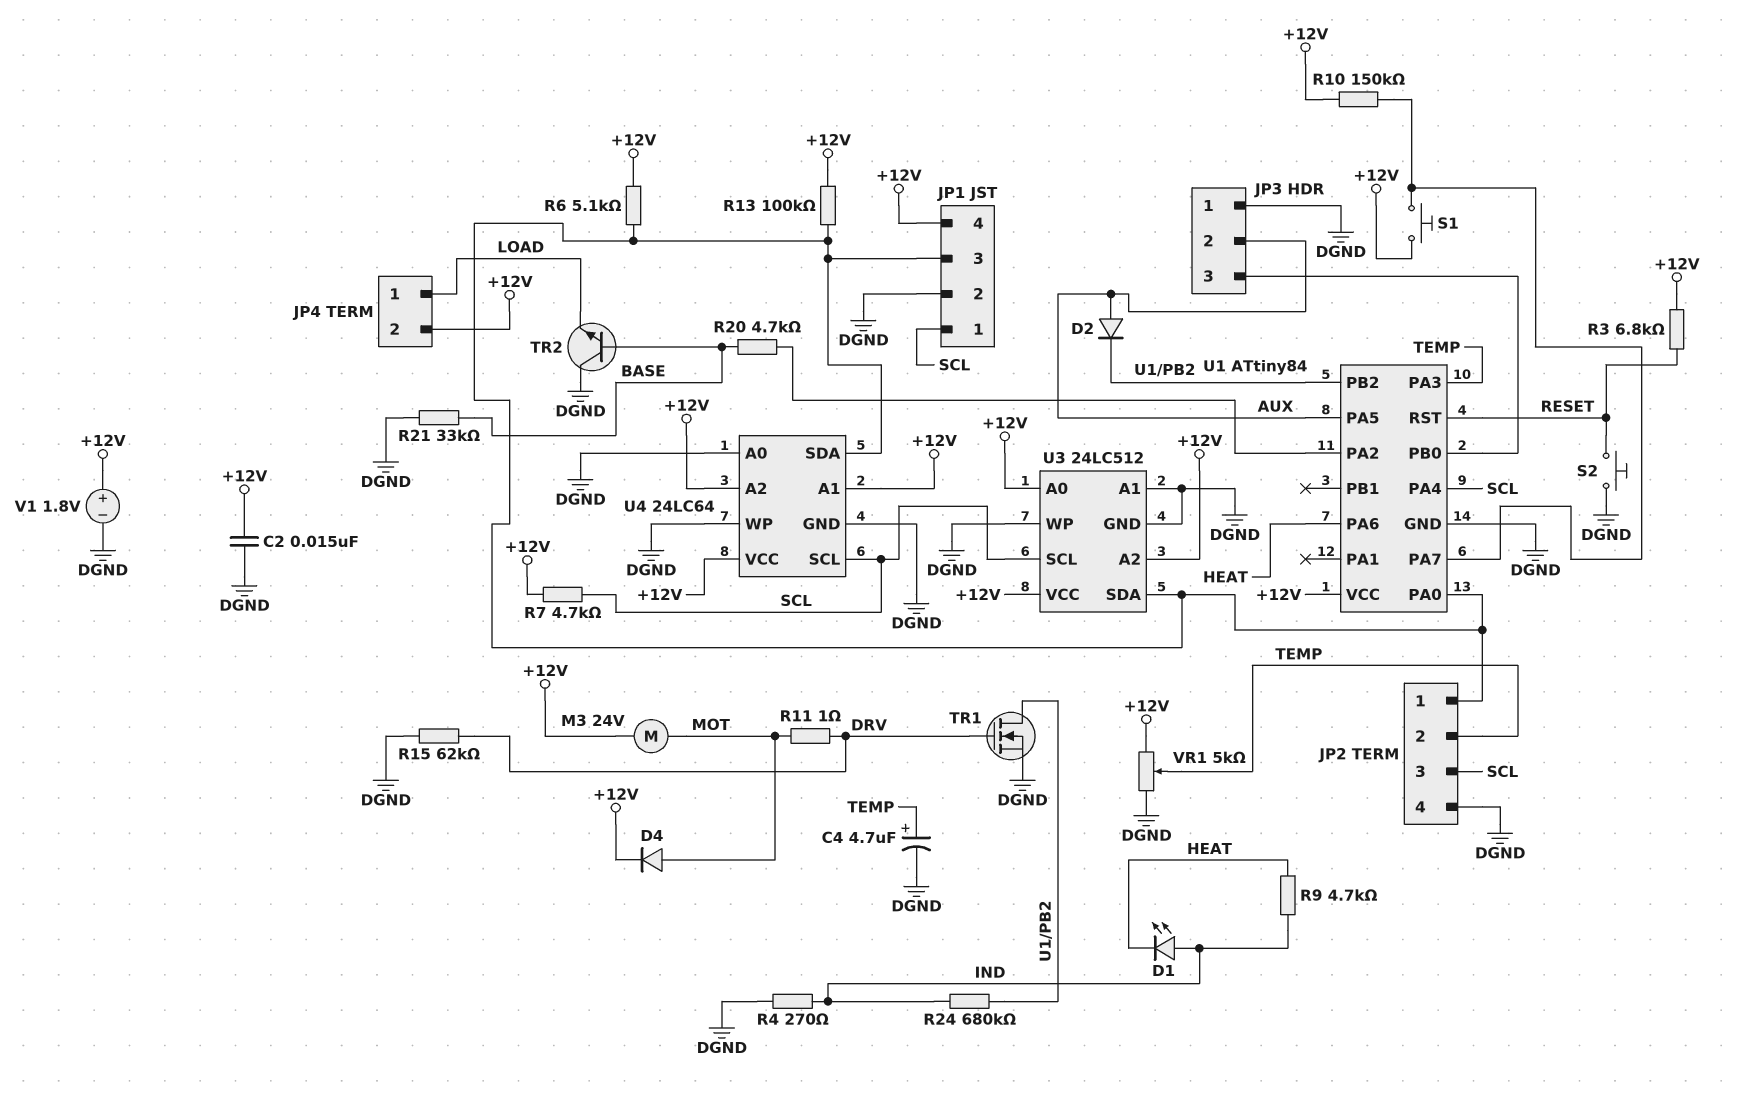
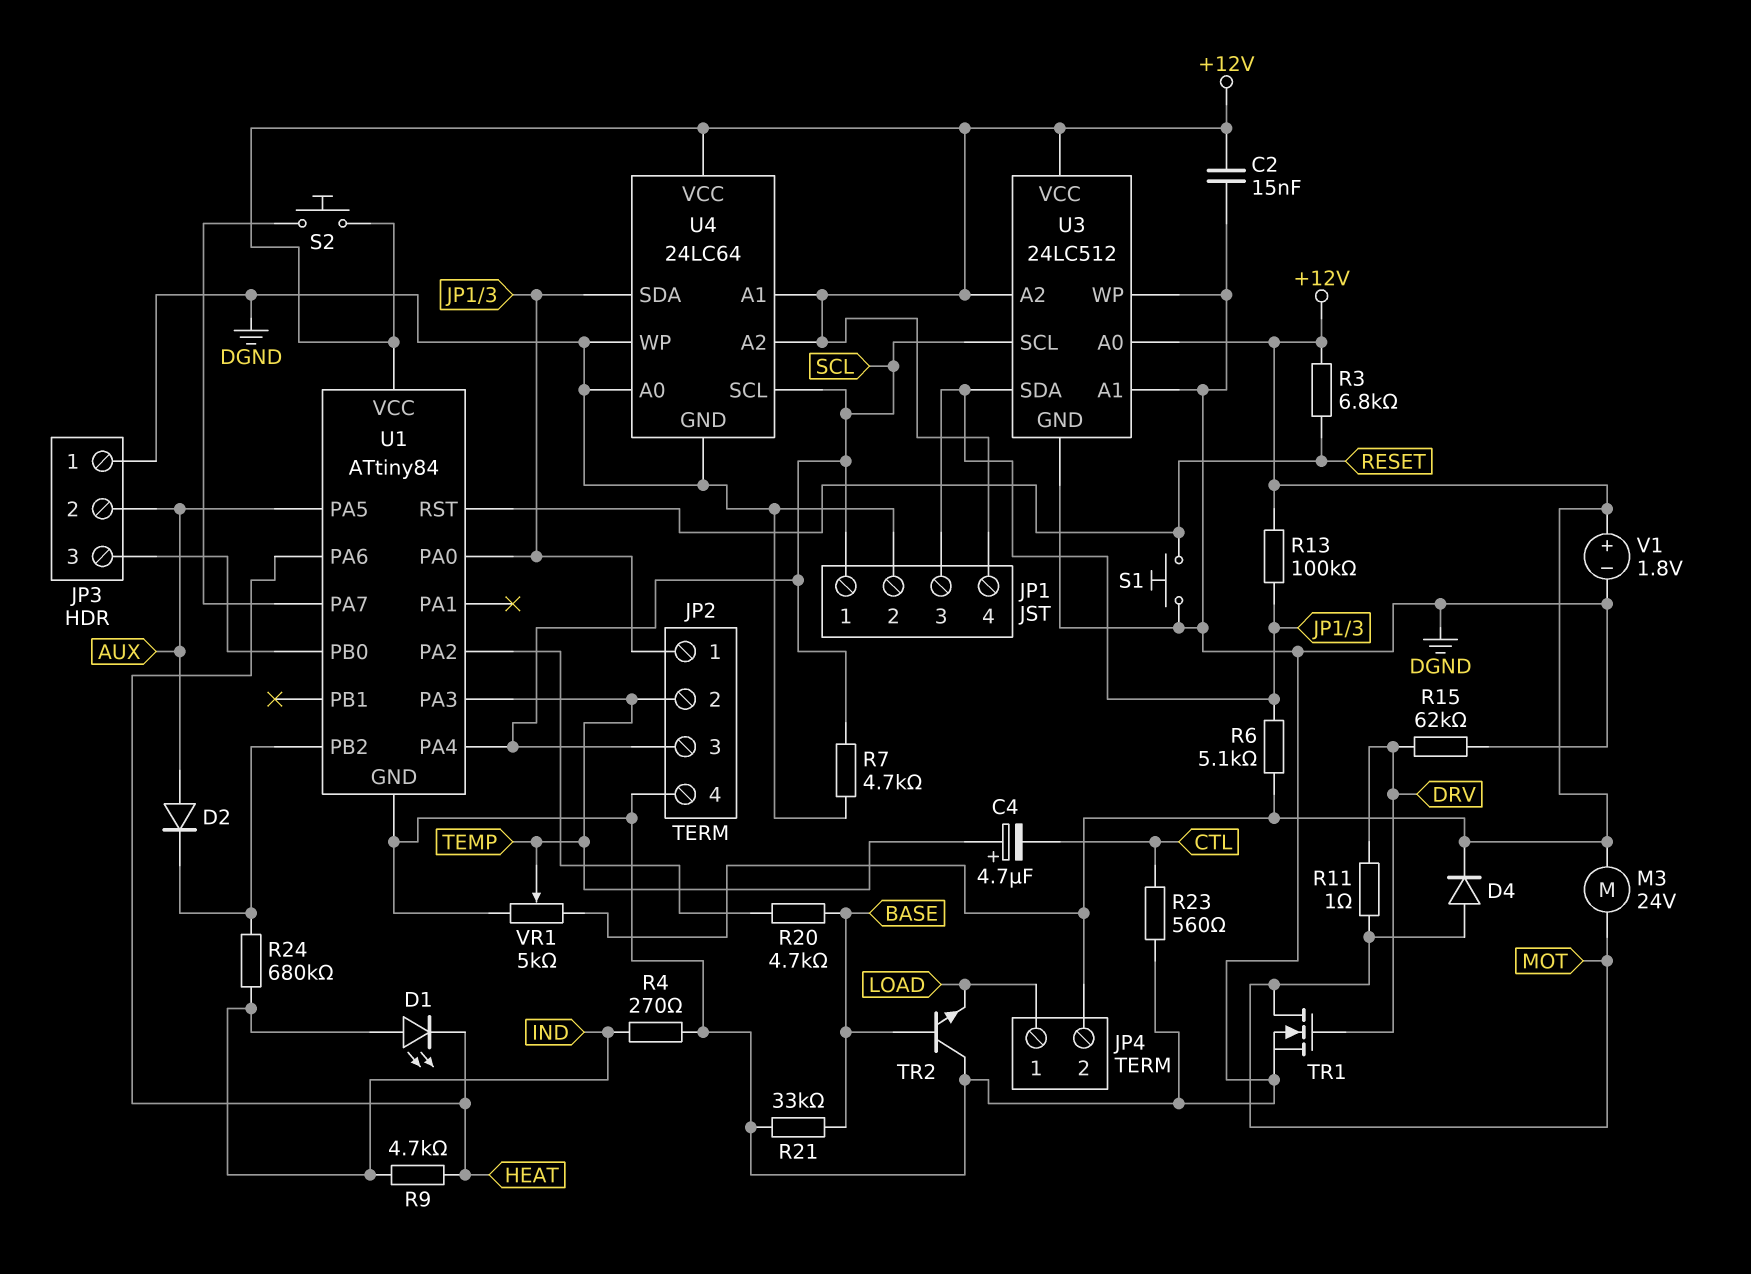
C4: 4.7uF (plus TEMP, minus DGND) -> 4.7uF (plus TEMP, minus CTL)
R7: 4.7k (+12V, SCL) -> 4.7k (DGND, SCL)
R10: 150k (+12V, U1/PA7) -> none
R23: none -> 560 (CTL, DGND)
S1: button (+12V, U1/PA7) -> button (DGND, RESET)
S2: button (DGND, RESET) -> button (+12V, U1/PA7)
TR1: NMOS (G DRV, D U1/PB2, S DGND) -> NMOS (G DRV, D MOT, S DGND)

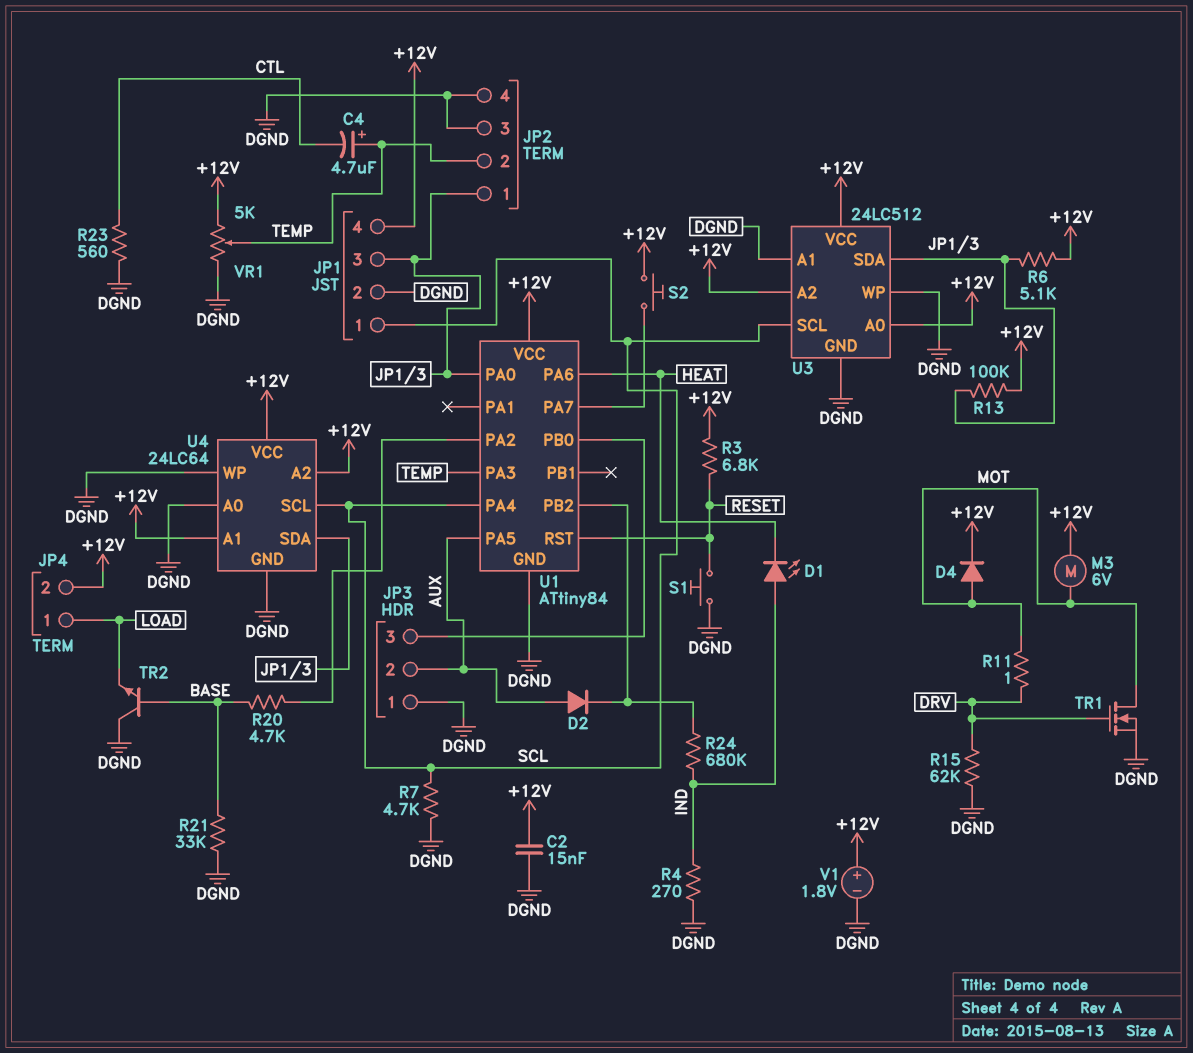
JP2 pin 3: SCL -> DGND
M3: motor 24V (+12V, MOT) -> motor 6V (+12V, MOT)
R9: 4.7k (HEAT, IND) -> none

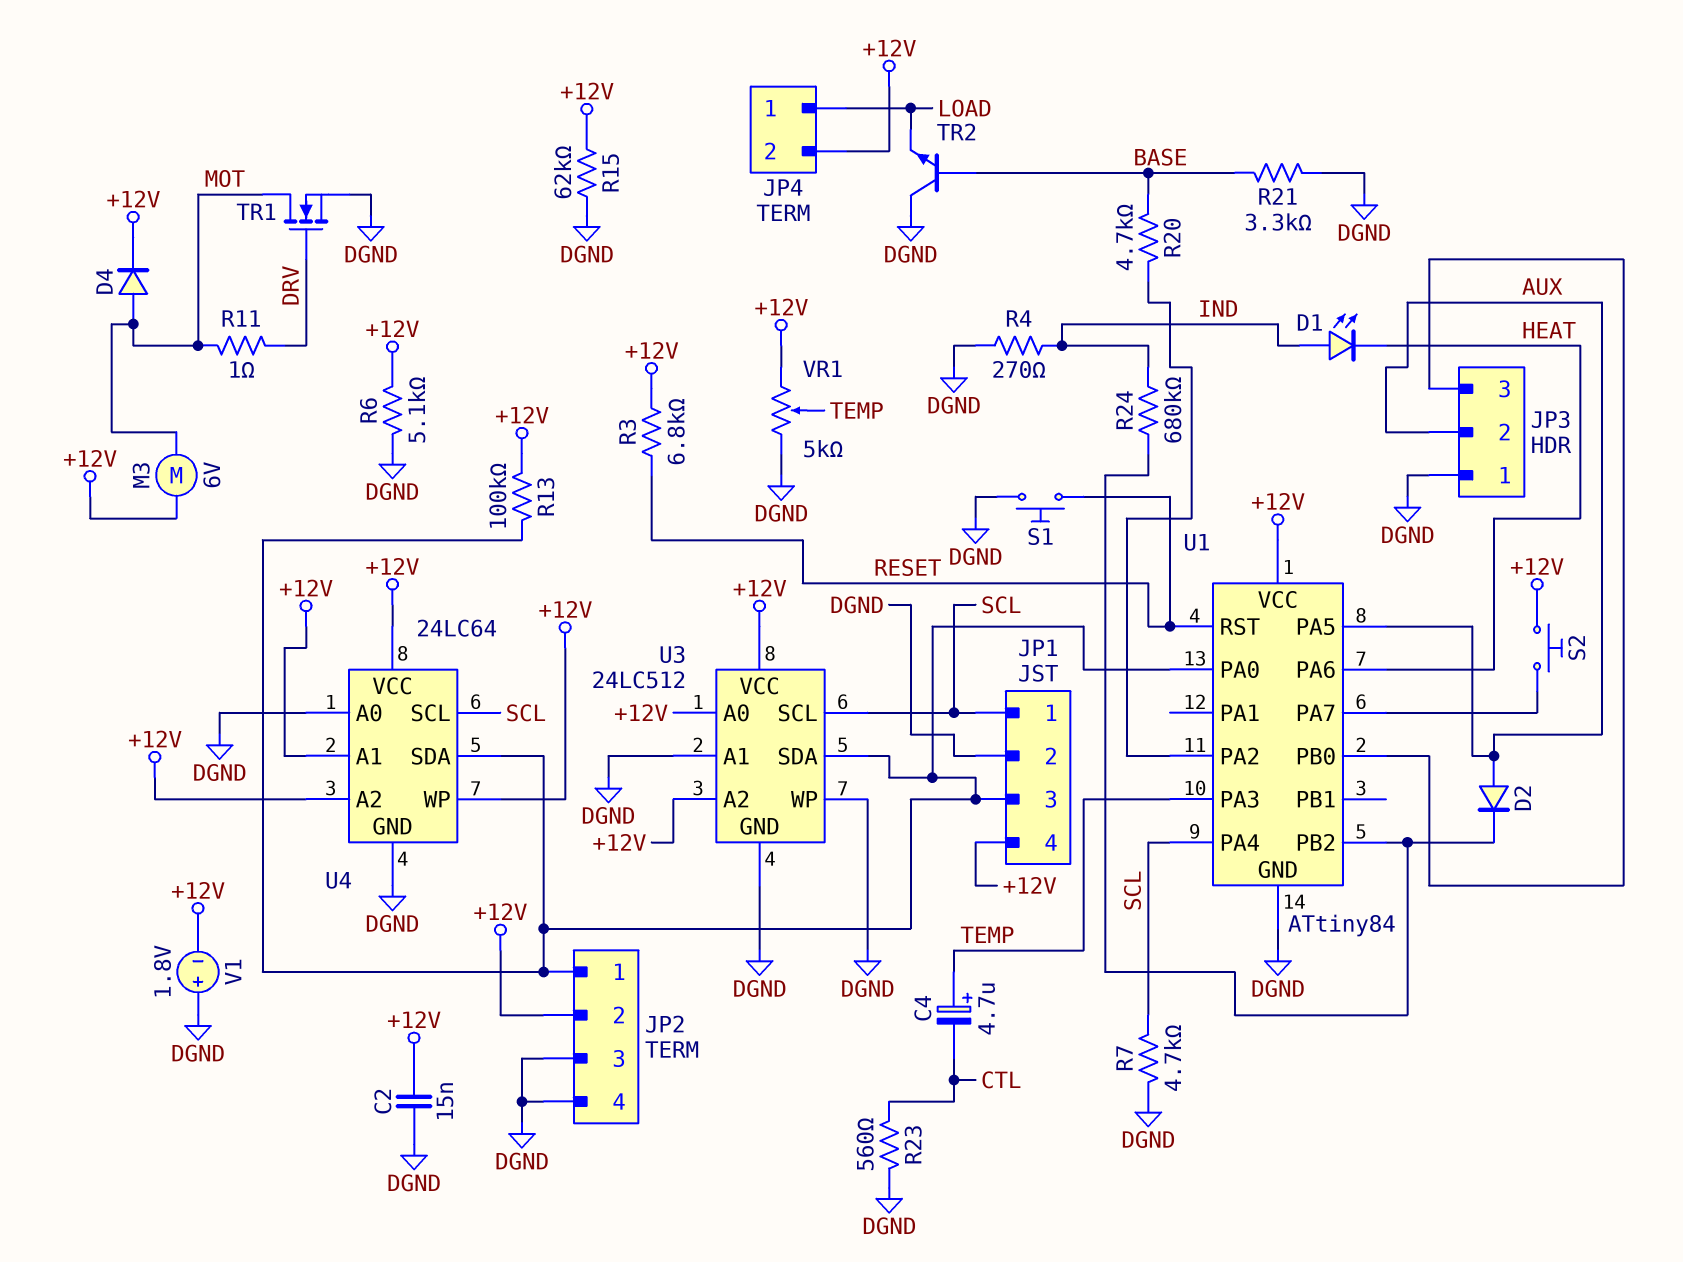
JP2 pin 2: TEMP -> +12V
R6: 5.1k (+12V, JP1/3) -> 5.1k (+12V, DGND)
R15: 62k (DGND, DRV) -> 62k (+12V, DGND)
R21: 33k (BASE, DGND) -> 3.3k (BASE, DGND)
U4 pin WP: DGND -> +12V
V1: 1.8V (plus +12V, minus DGND) -> 1.8V (plus DGND, minus +12V)

